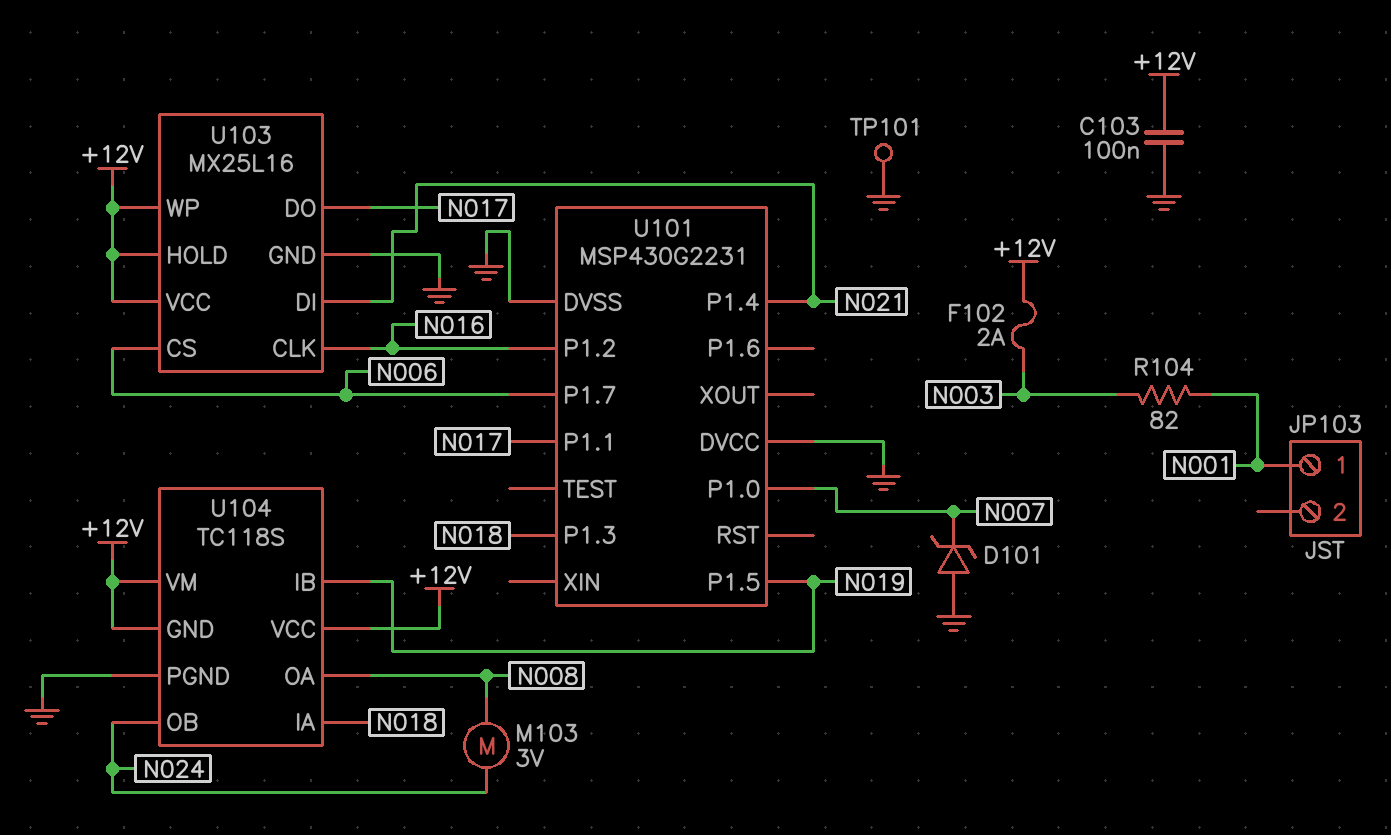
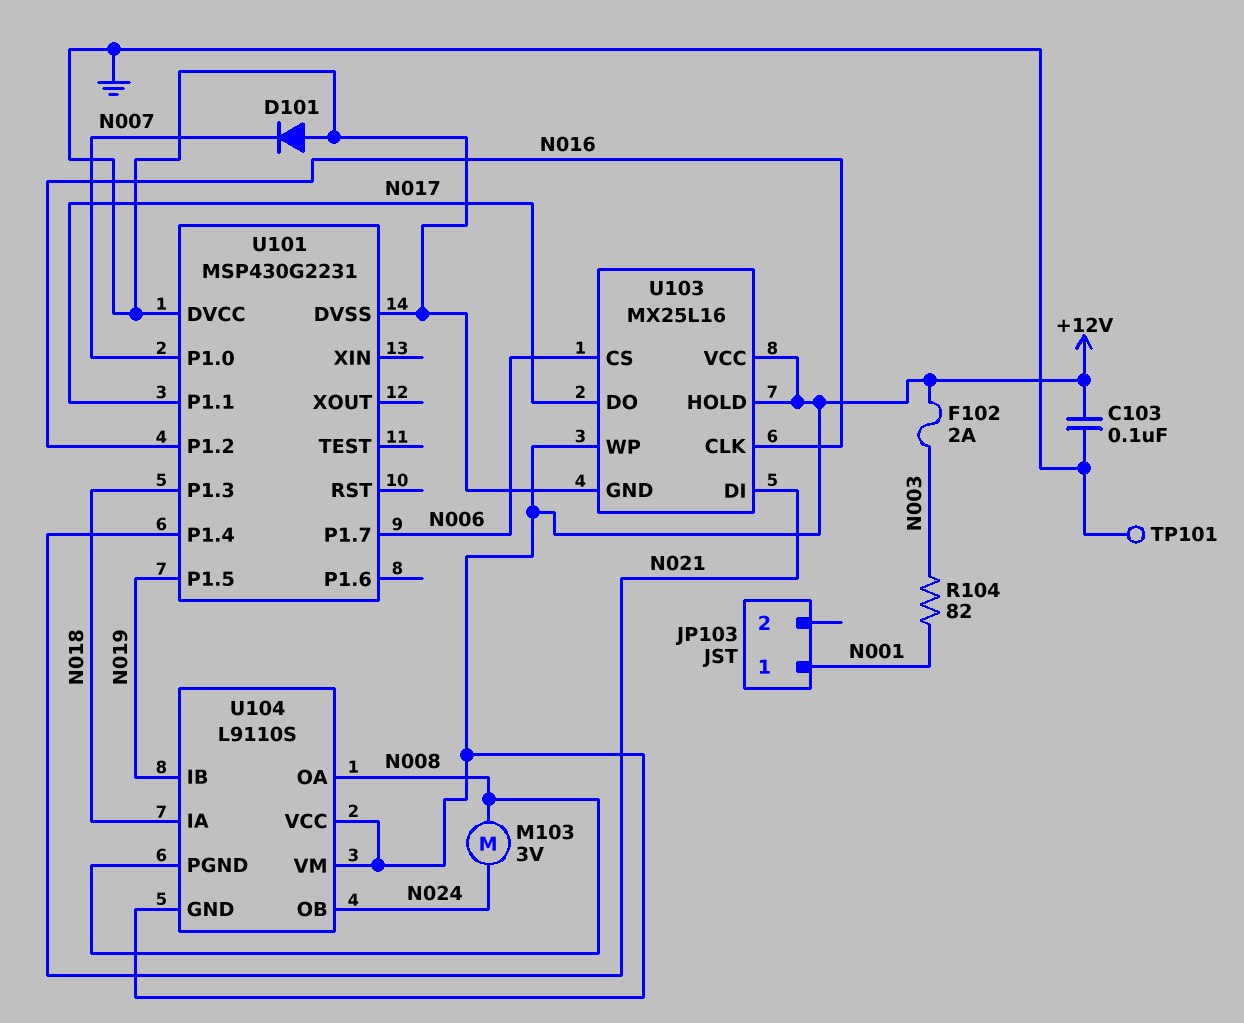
D101: zener (A GND, K N007) -> diode (A GND, K N007)
U104: TC118S -> L9110S
U104 pin PGND: GND -> N008

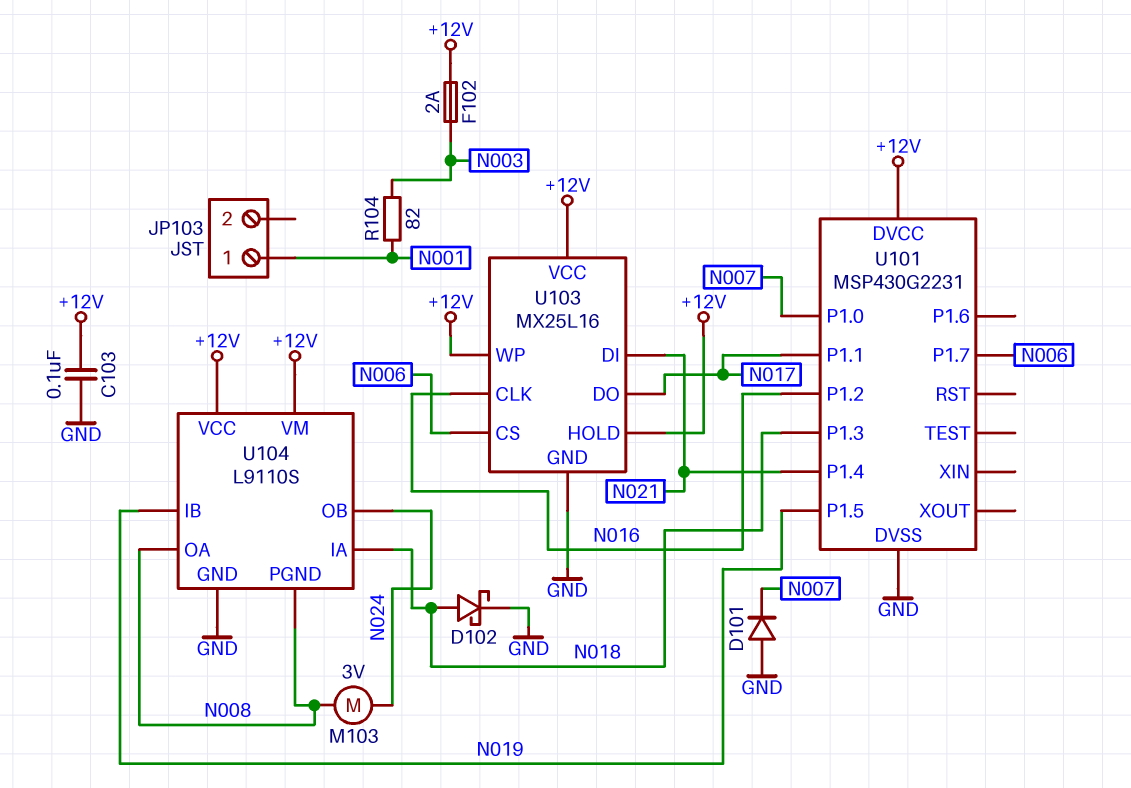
D102: none -> schottky (A N018, K GND)
TP101: test point (GND) -> none
U101 pin DVCC: GND -> +12V
U104 pin GND: +12V -> GND

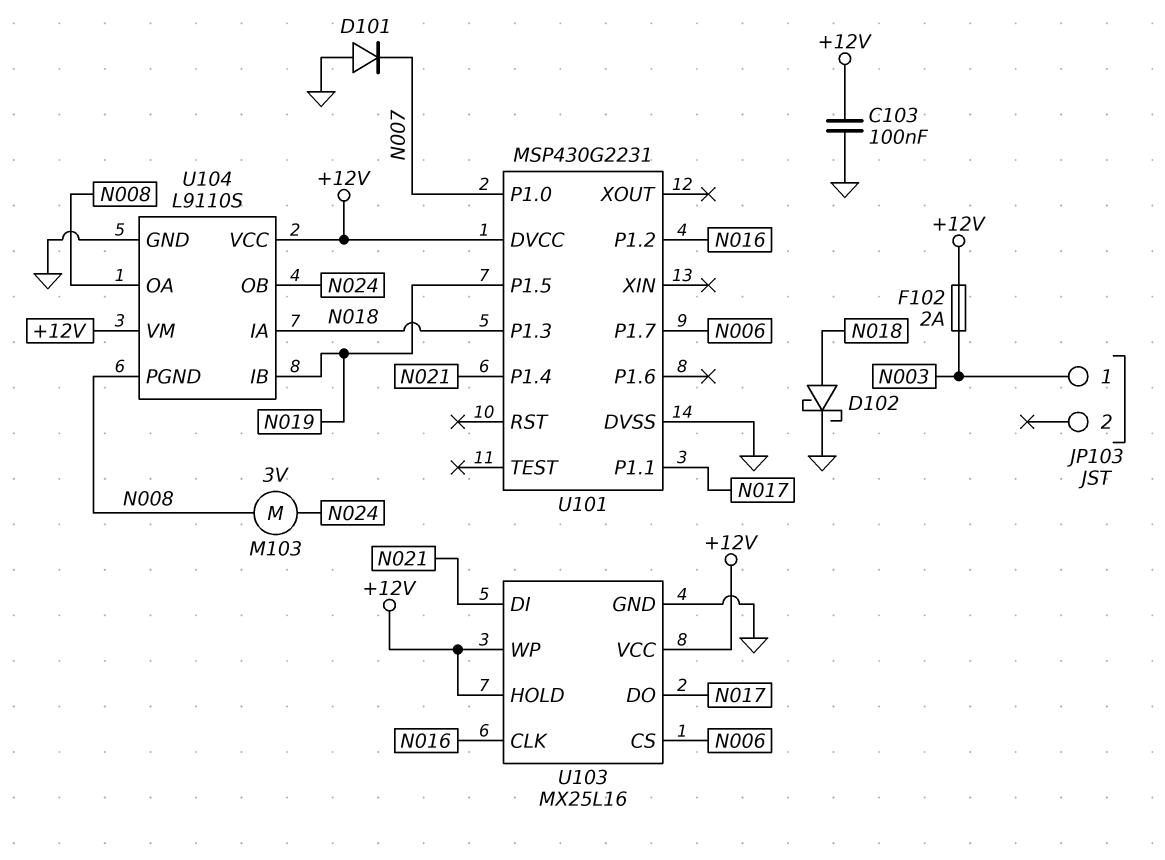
JP103 pin 1: N001 -> N003
R104: 82 (N001, N003) -> none

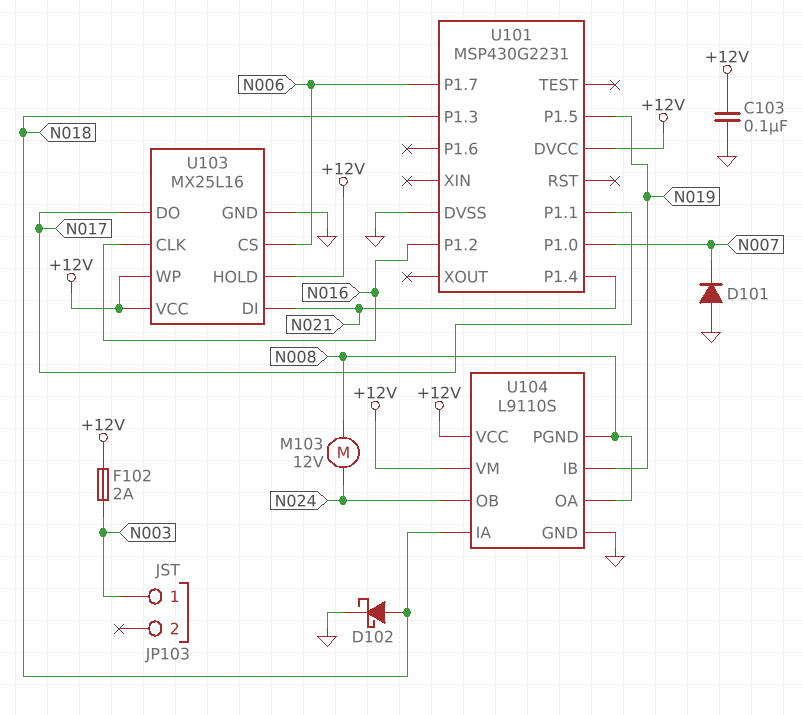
M103: motor 3V (N008, N024) -> motor 12V (N008, N024)

